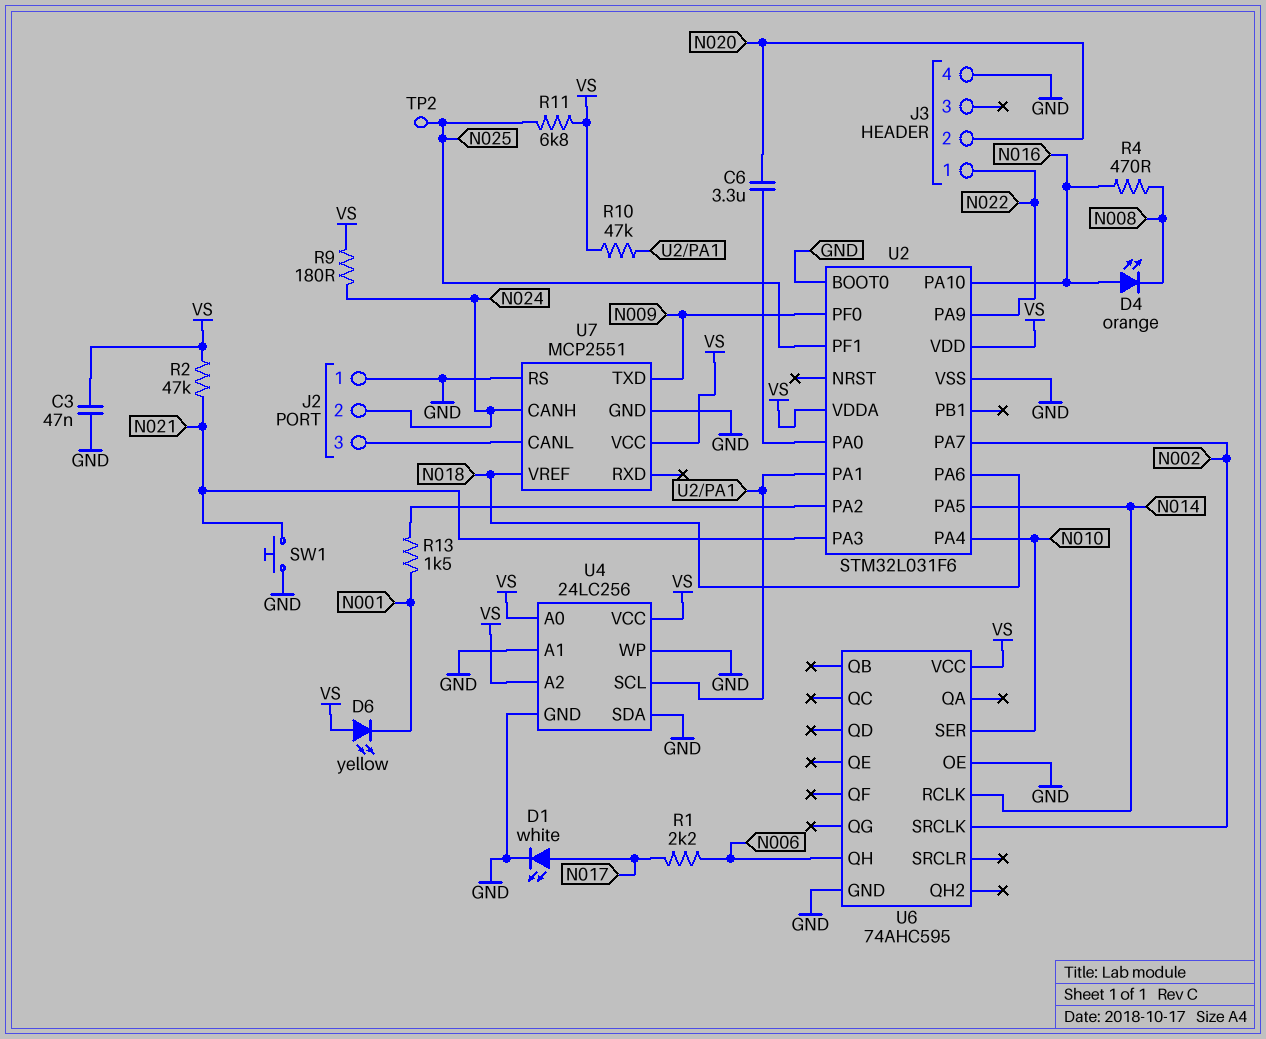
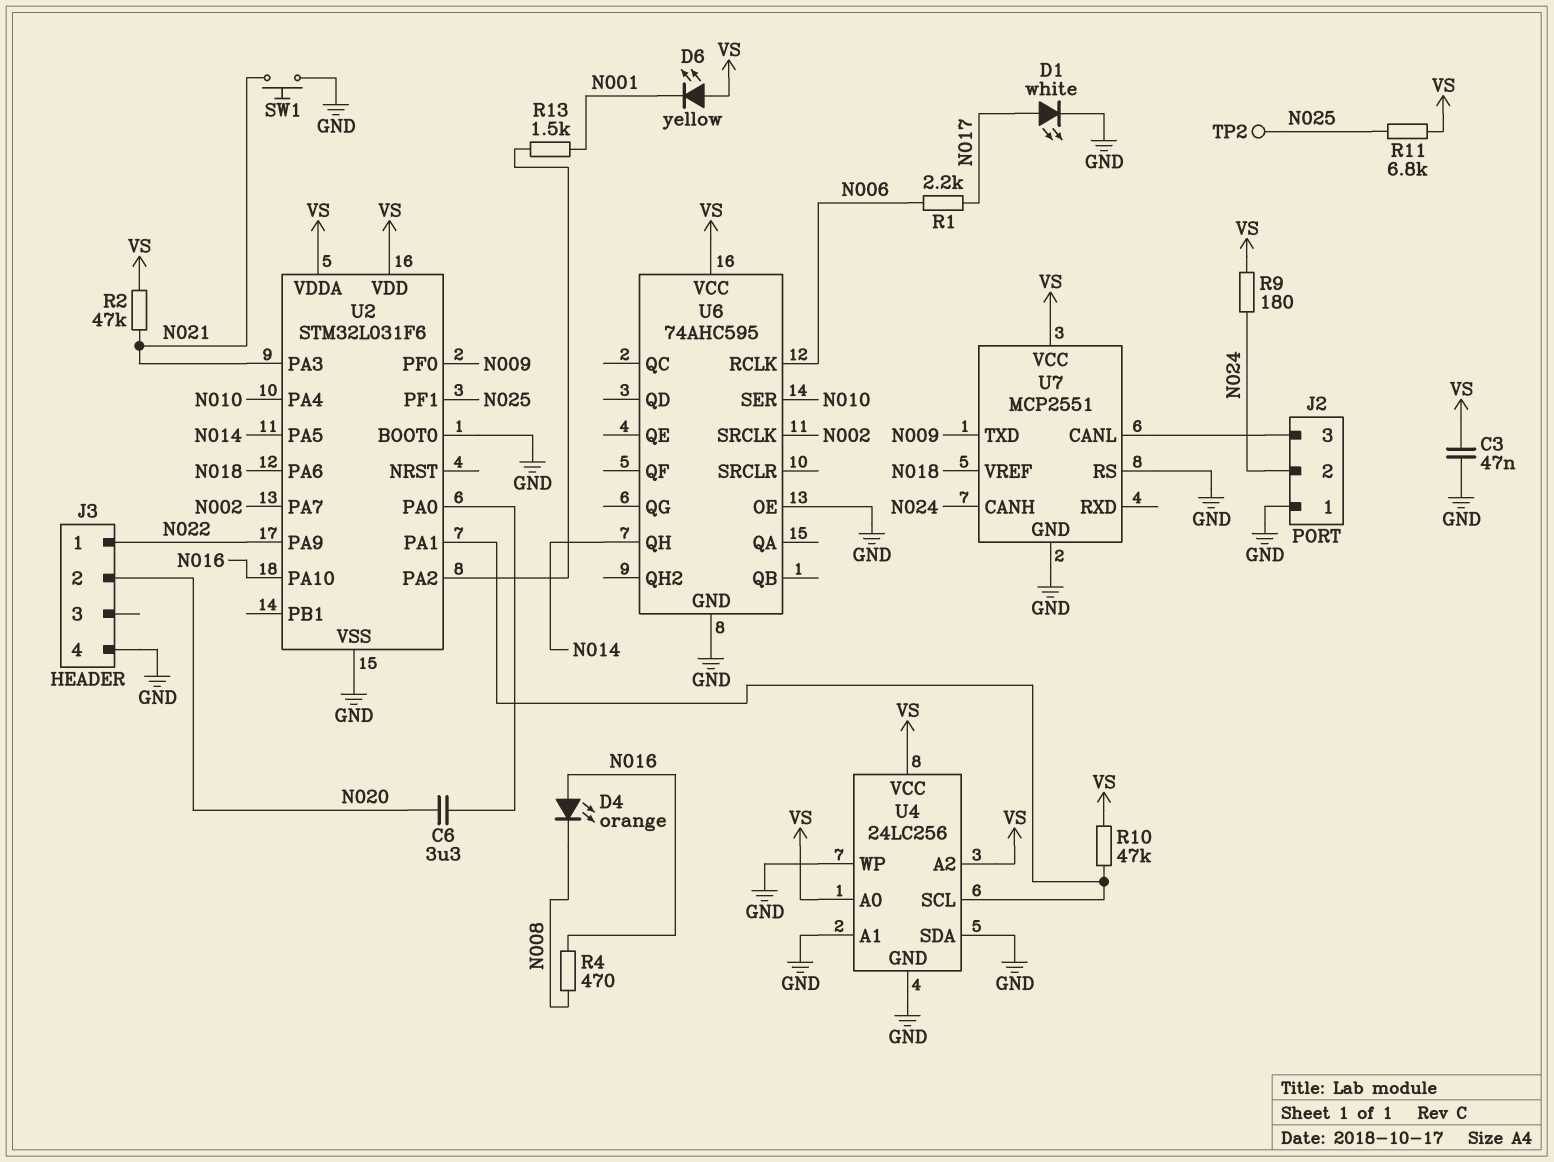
U6 pin QH: N006 -> N014
U6 pin RCLK: N014 -> N006

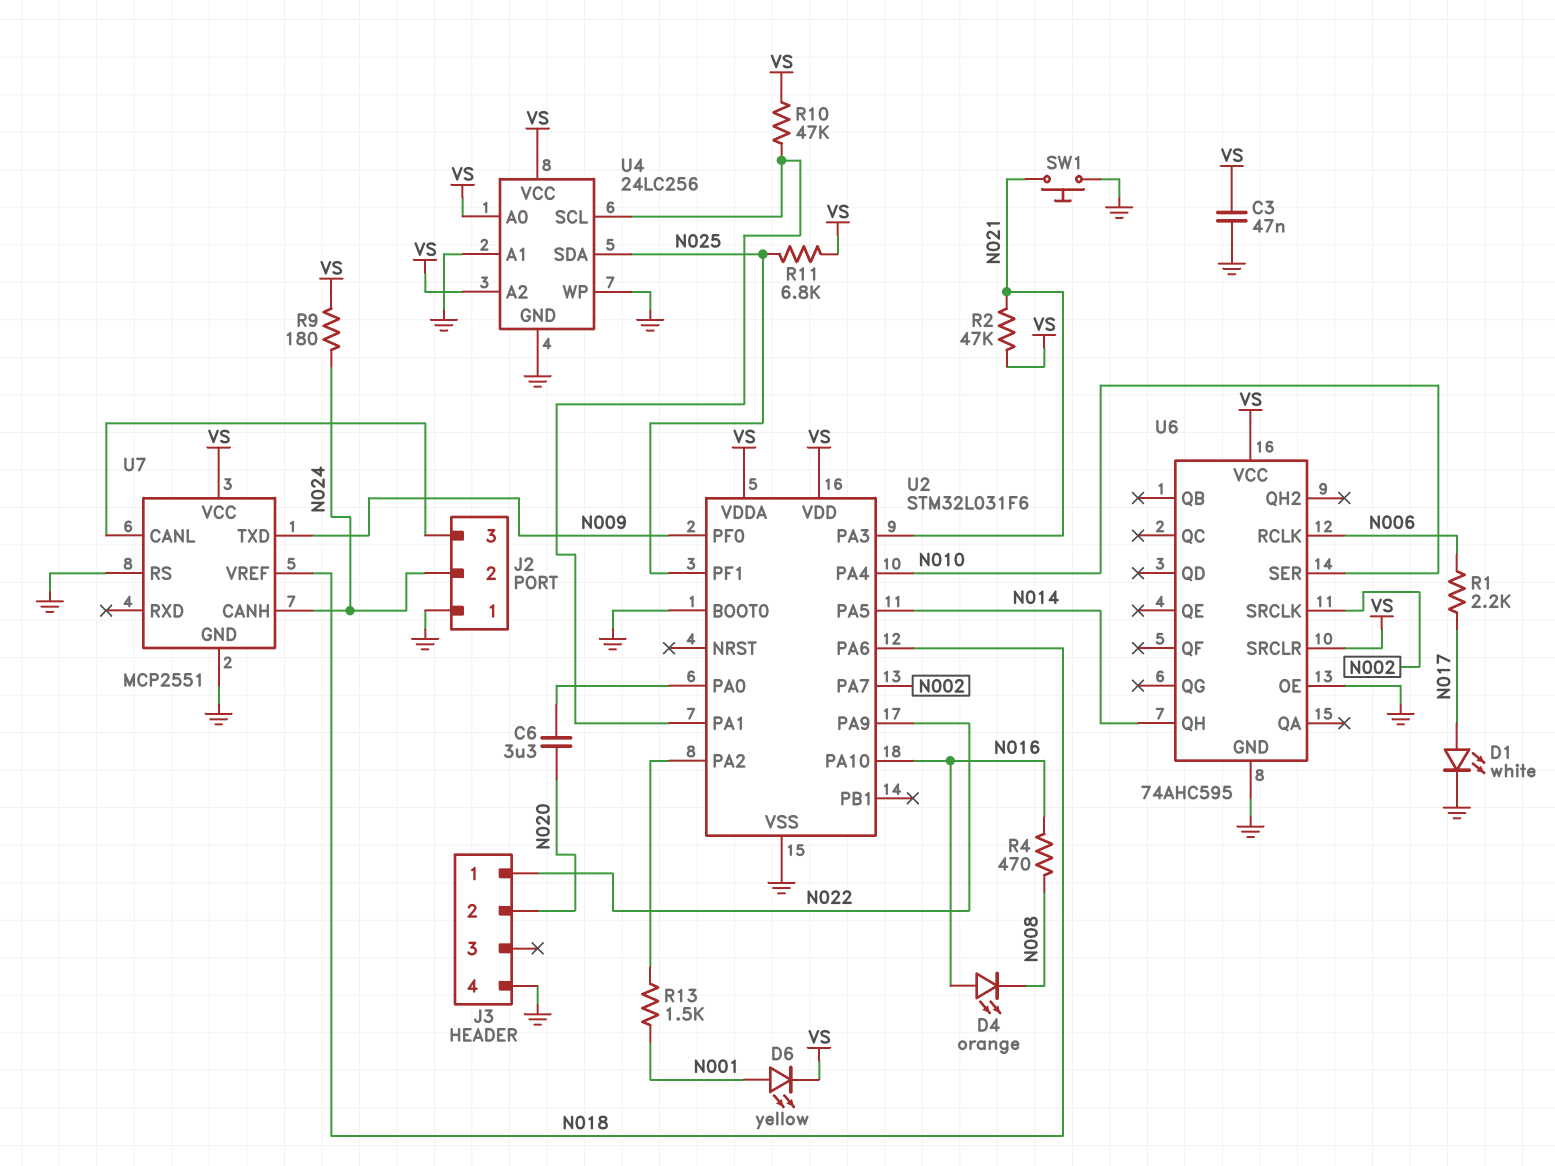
D6: LED yellow (A VS, K N001) -> LED yellow (A N001, K VS)
TP2: test point (N025) -> none
U4 pin SDA: GND -> N025
U6 pin SRCLR: none -> VS

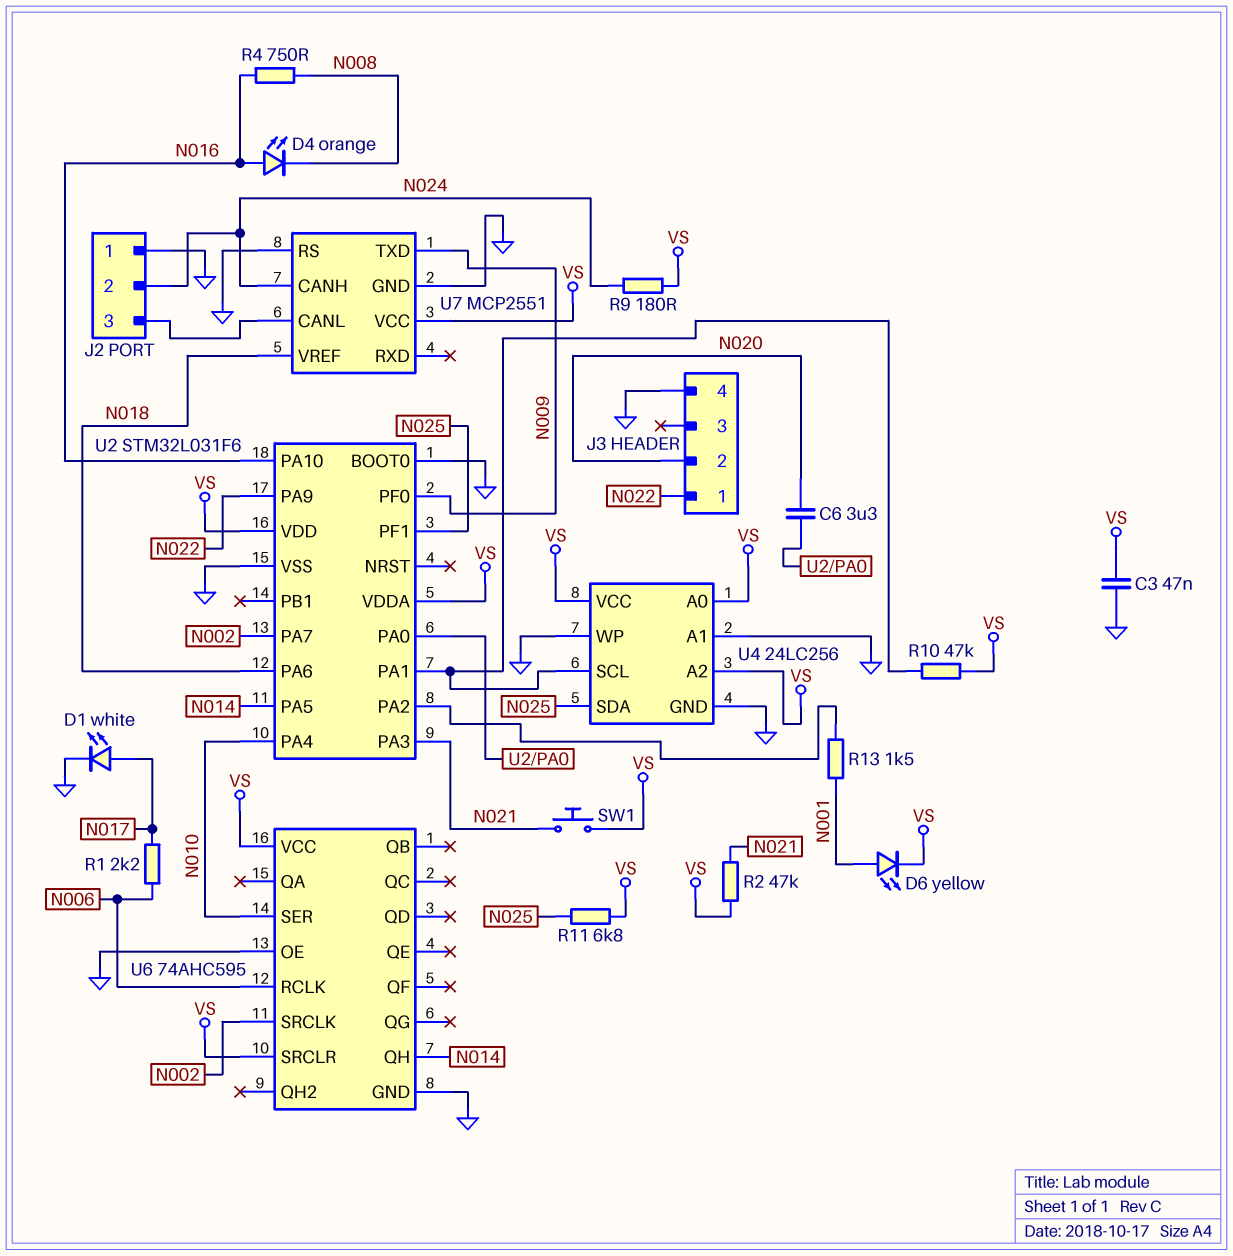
R4: 470 (N008, N016) -> 750 (N008, N016)
SW1: button (GND, N021) -> button (N021, VS)

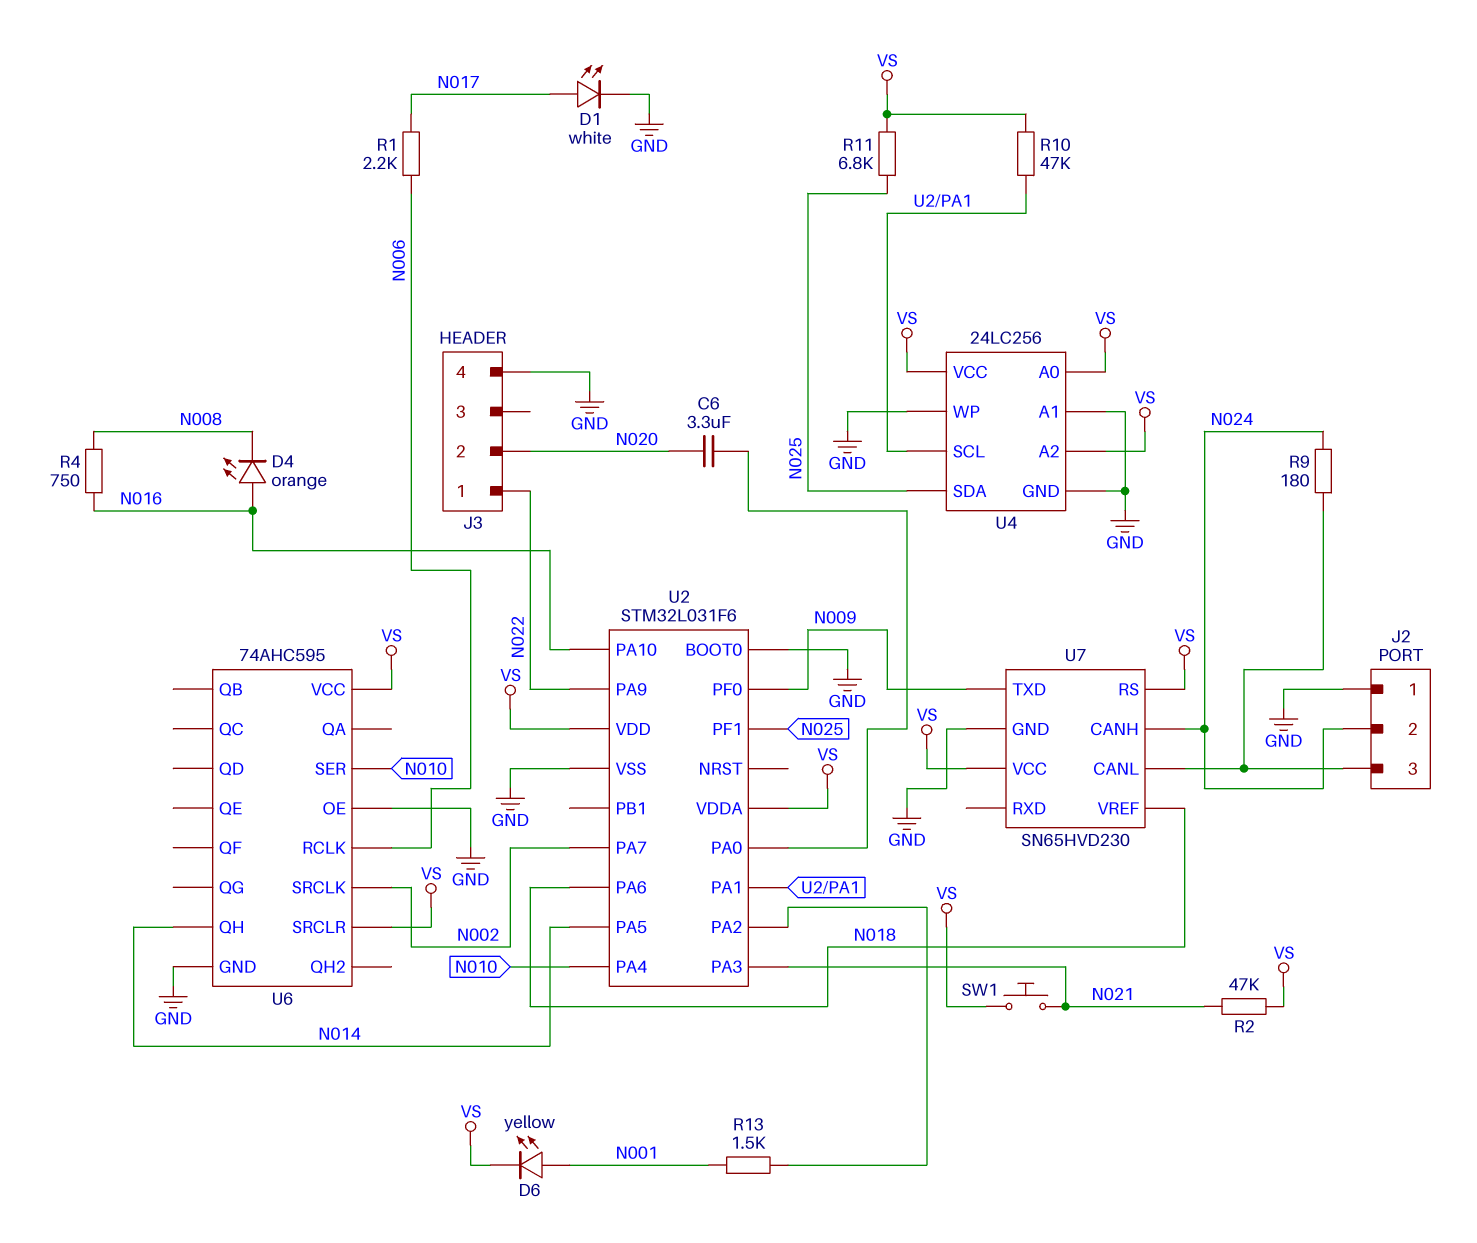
C3: 47nF (GND, VS) -> none
R9: 180 (N024, VS) -> 180 (J2/3, N024)
U7: MCP2551 -> SN65HVD230
U7 pin RS: GND -> VS

